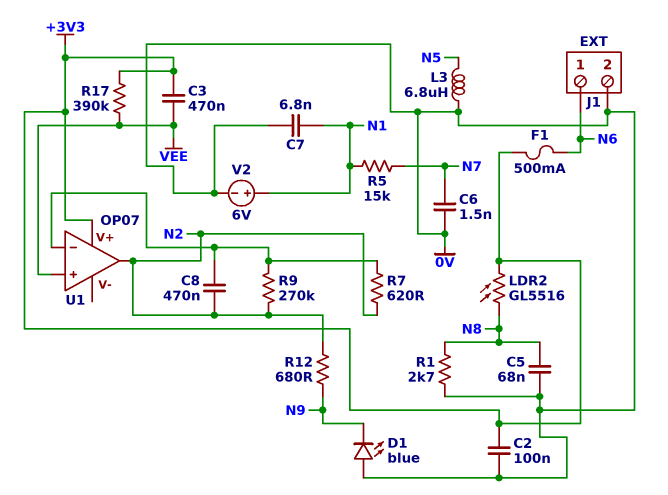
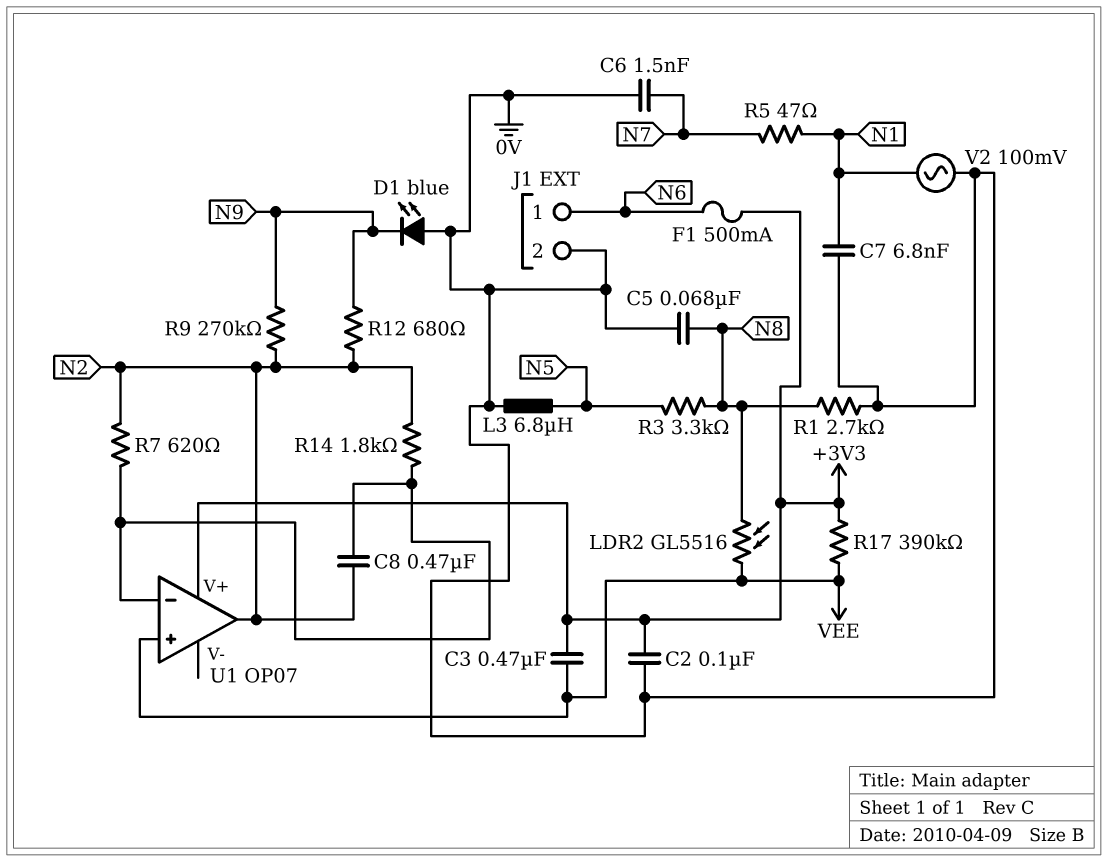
LDR2: GL5516 (+3V3, N8) -> GL5516 (N8, VEE)
R3: none -> 3.3k (N5, N8)
R5: 15k (N1, N7) -> 47 (N1, N7)
R9: 270k (N2, U1/in-) -> 270k (N2, N9)
R14: none -> 1.8k (N2, U1/in-)
V2: 6V (plus N1, minus 0V) -> AC 100mV (0V, N1)

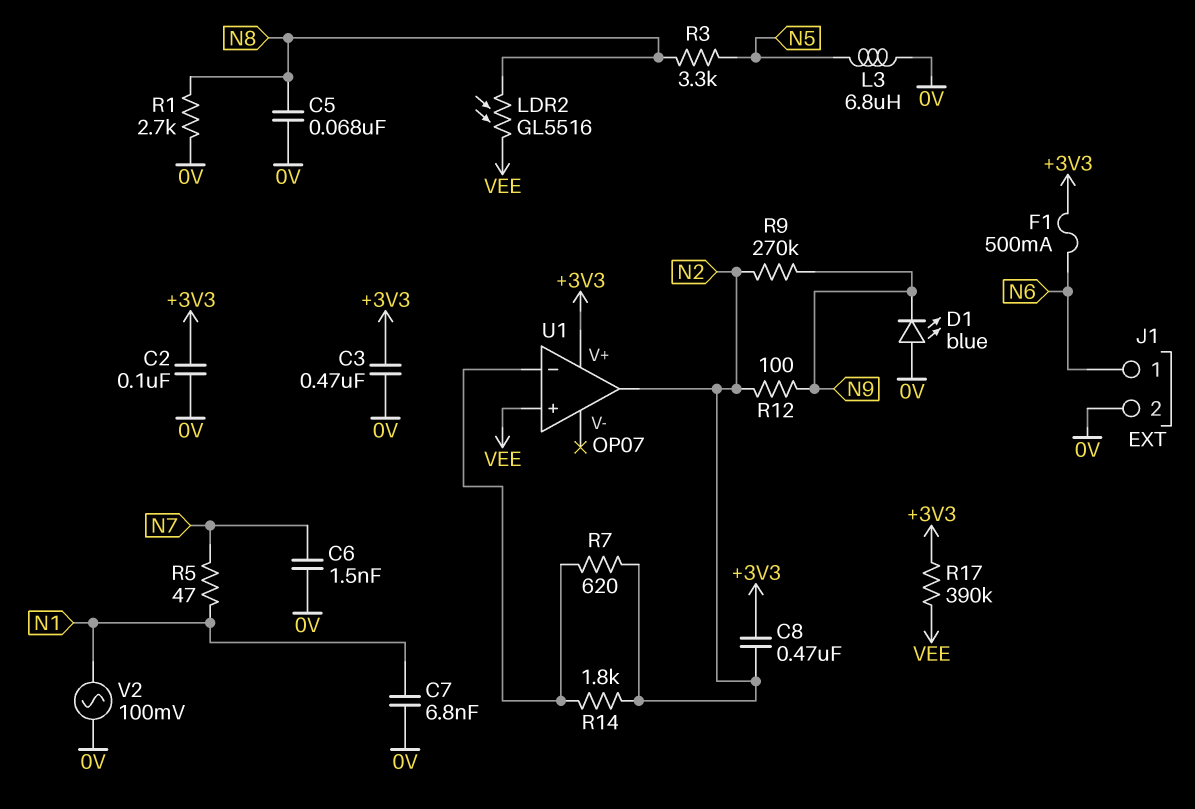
C3: 470nF (+3V3, VEE) -> 470nF (+3V3, 0V)
C8: 470nF (N2, U1/in-) -> 470nF (+3V3, N2)
R12: 680 (N2, N9) -> 100 (N2, N9)

